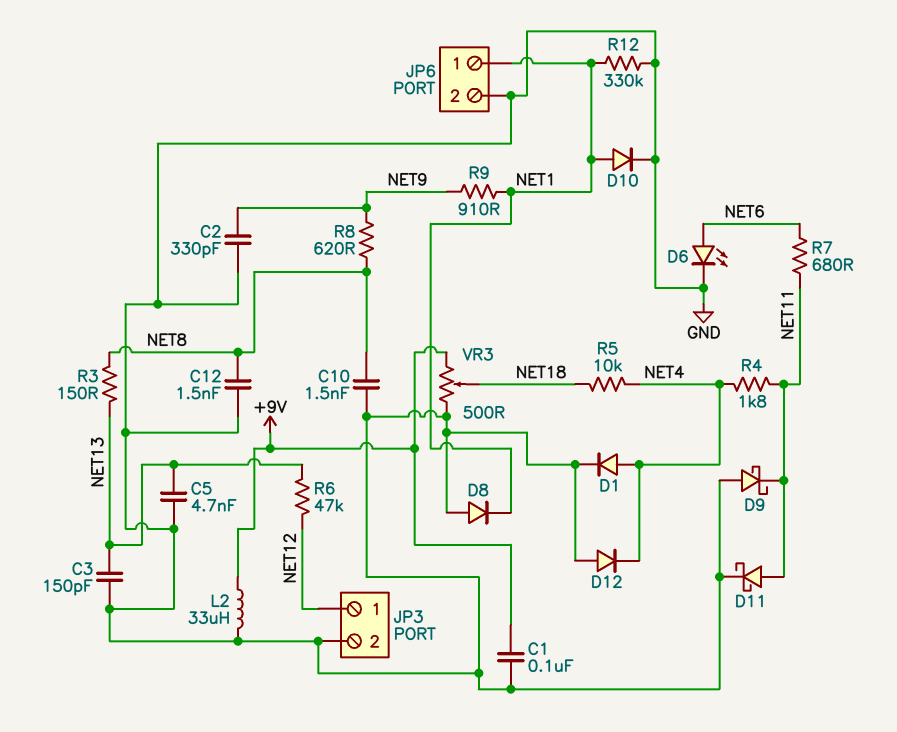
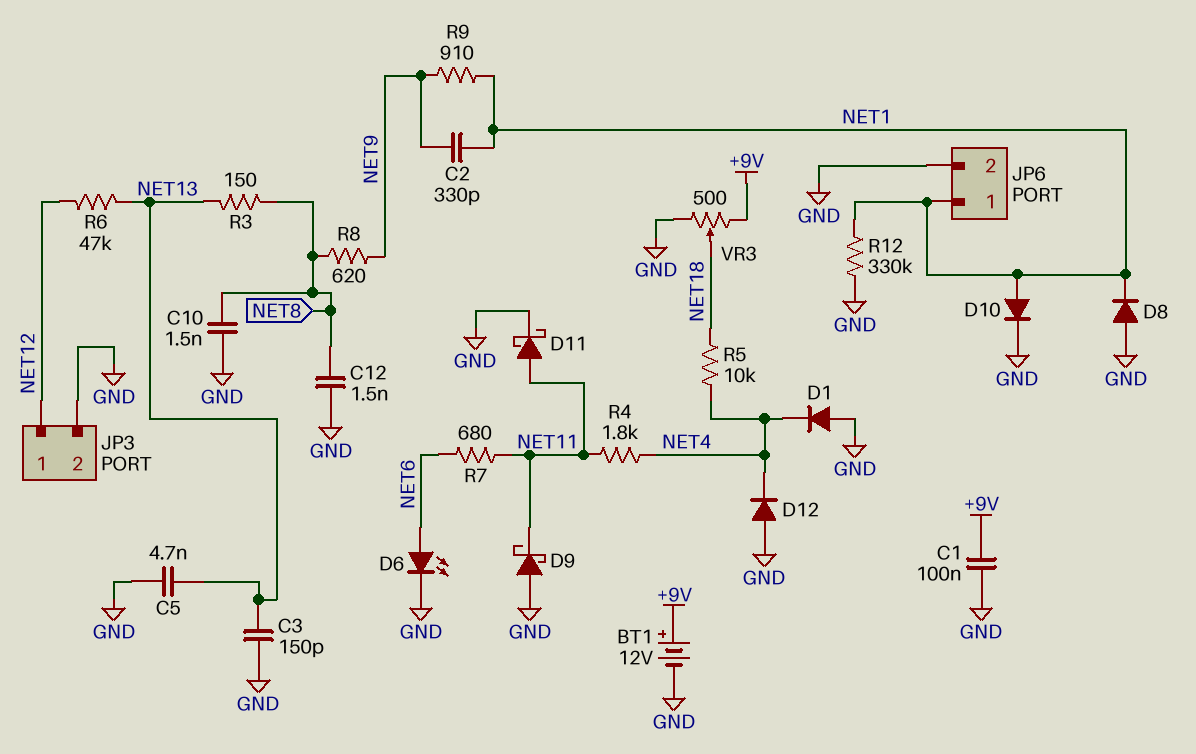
BT1: none -> 12V (plus +9V, minus GND)
C2: 330pF (GND, NET9) -> 330pF (NET1, NET9)
D1: diode (A NET4, K GND) -> diode (A GND, K NET4)
L2: 33uH (+9V, GND) -> none

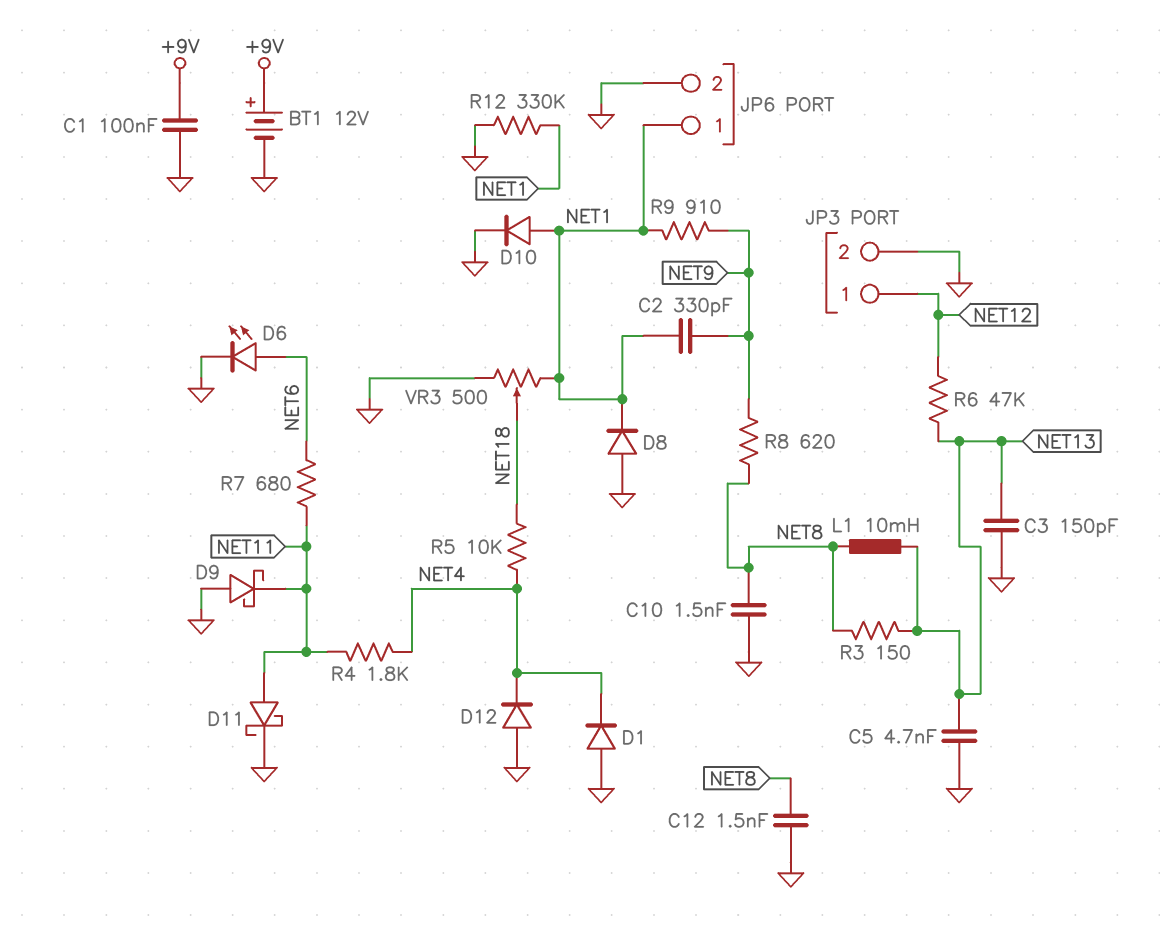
L1: none -> 10mH (NET8, NET13)
VR3: 500 (+9V, GND, wiper NET18) -> 500 (GND, NET1, wiper NET18)

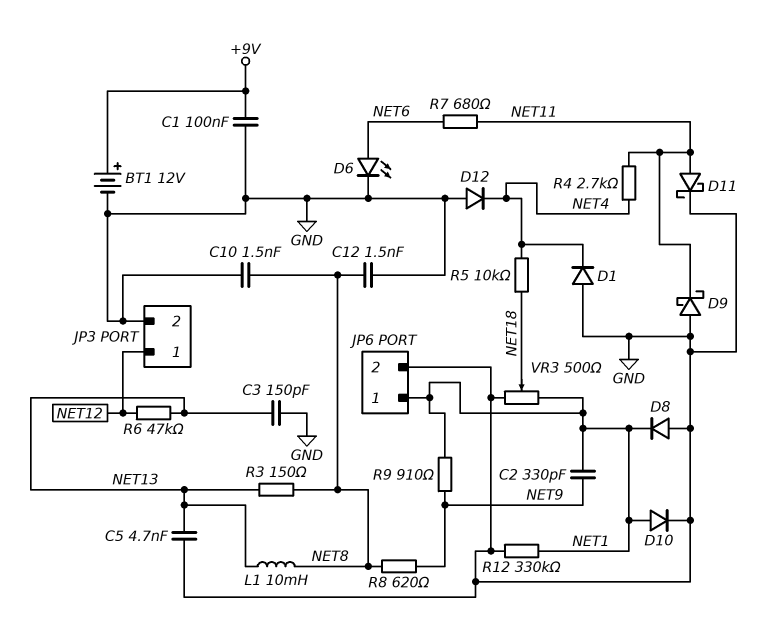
R4: 1.8k (NET4, NET11) -> 2.7k (NET4, NET11)

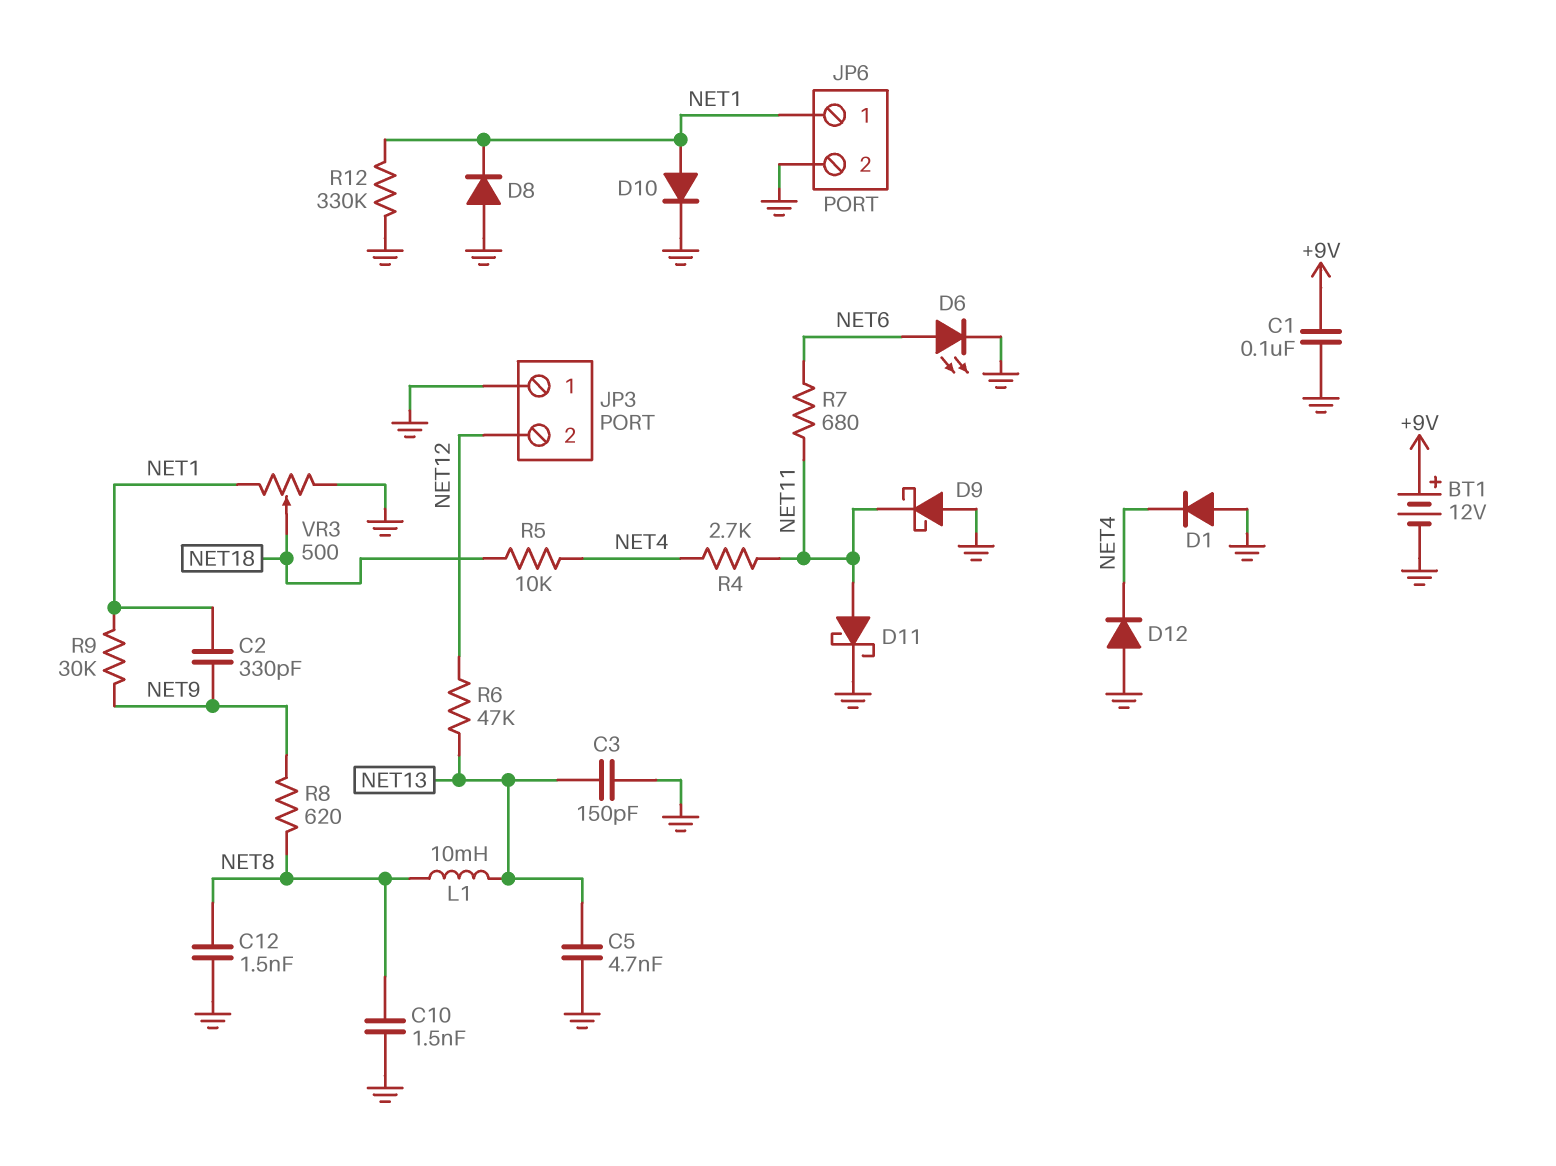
JP3 pin 1: NET12 -> GND
JP3 pin 2: GND -> NET12
R3: 150 (NET8, NET13) -> none
R9: 910 (NET1, NET9) -> 30k (NET1, NET9)

